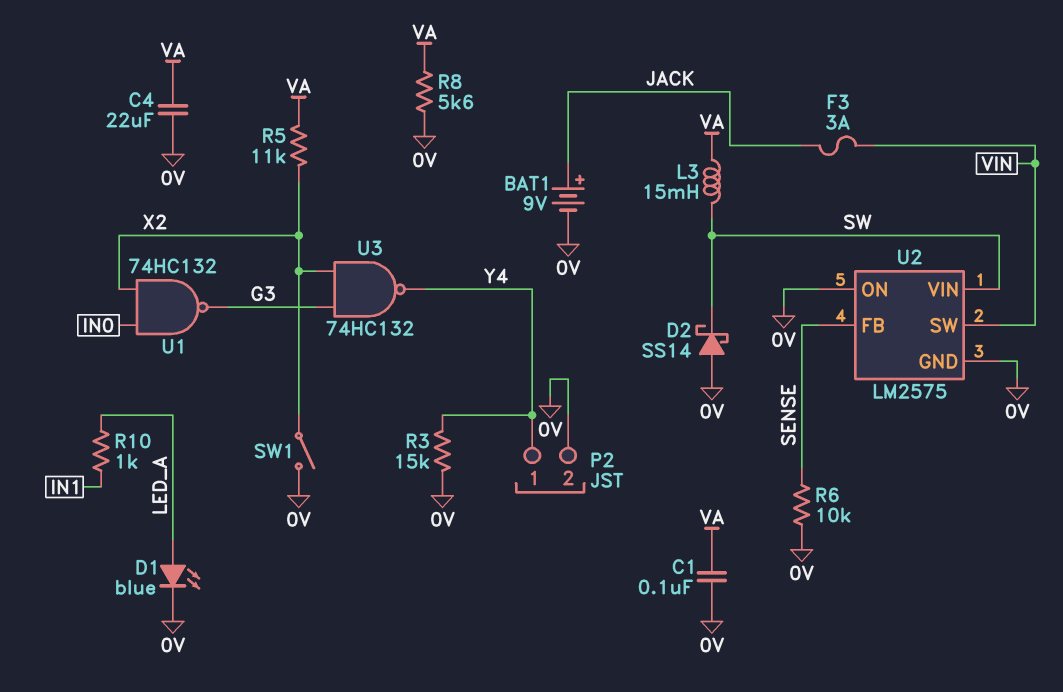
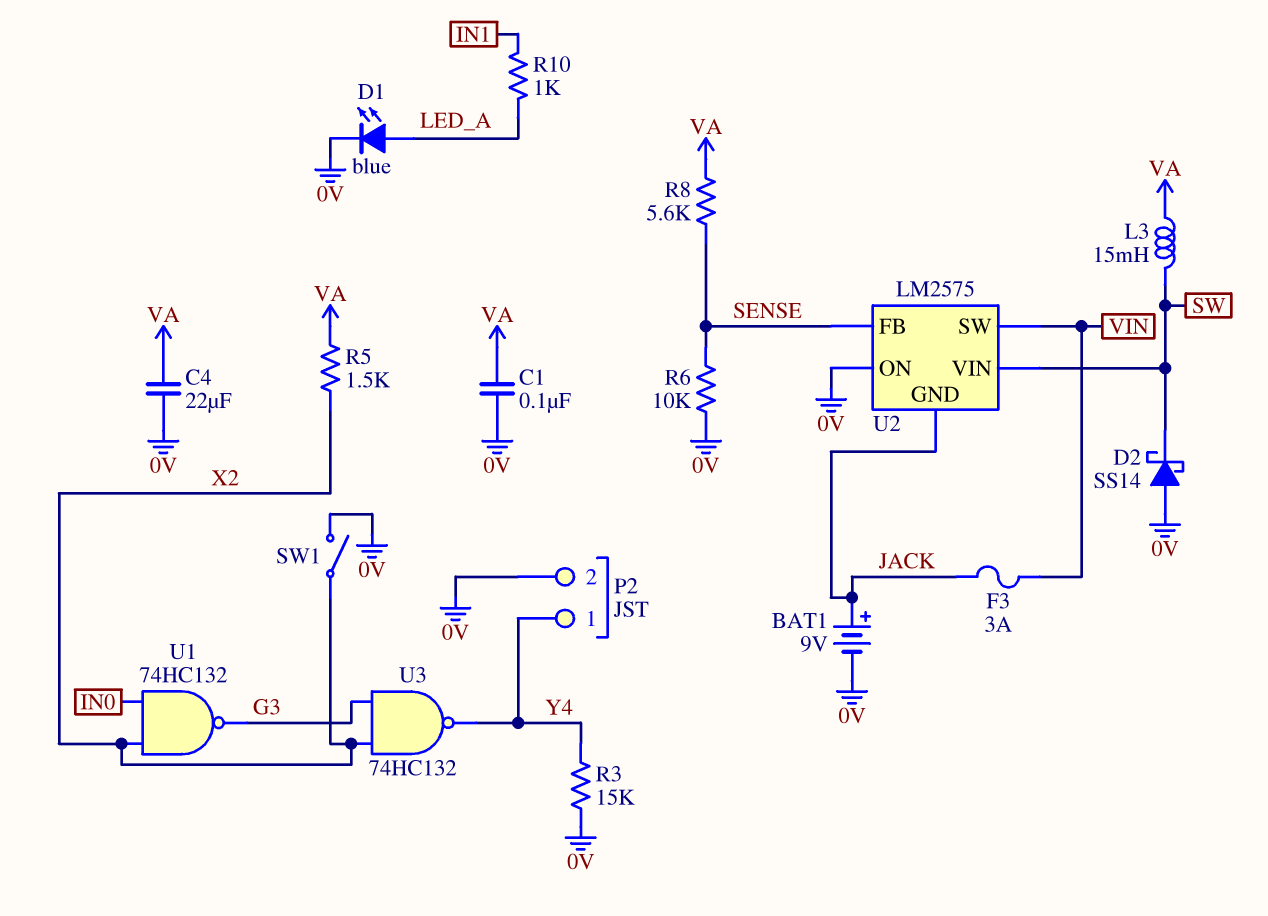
R5: 11k (VA, X2) -> 1.5k (VA, X2)
R8: 5.6k (0V, VA) -> 5.6k (SENSE, VA)
U2 pin GND: 0V -> JACK

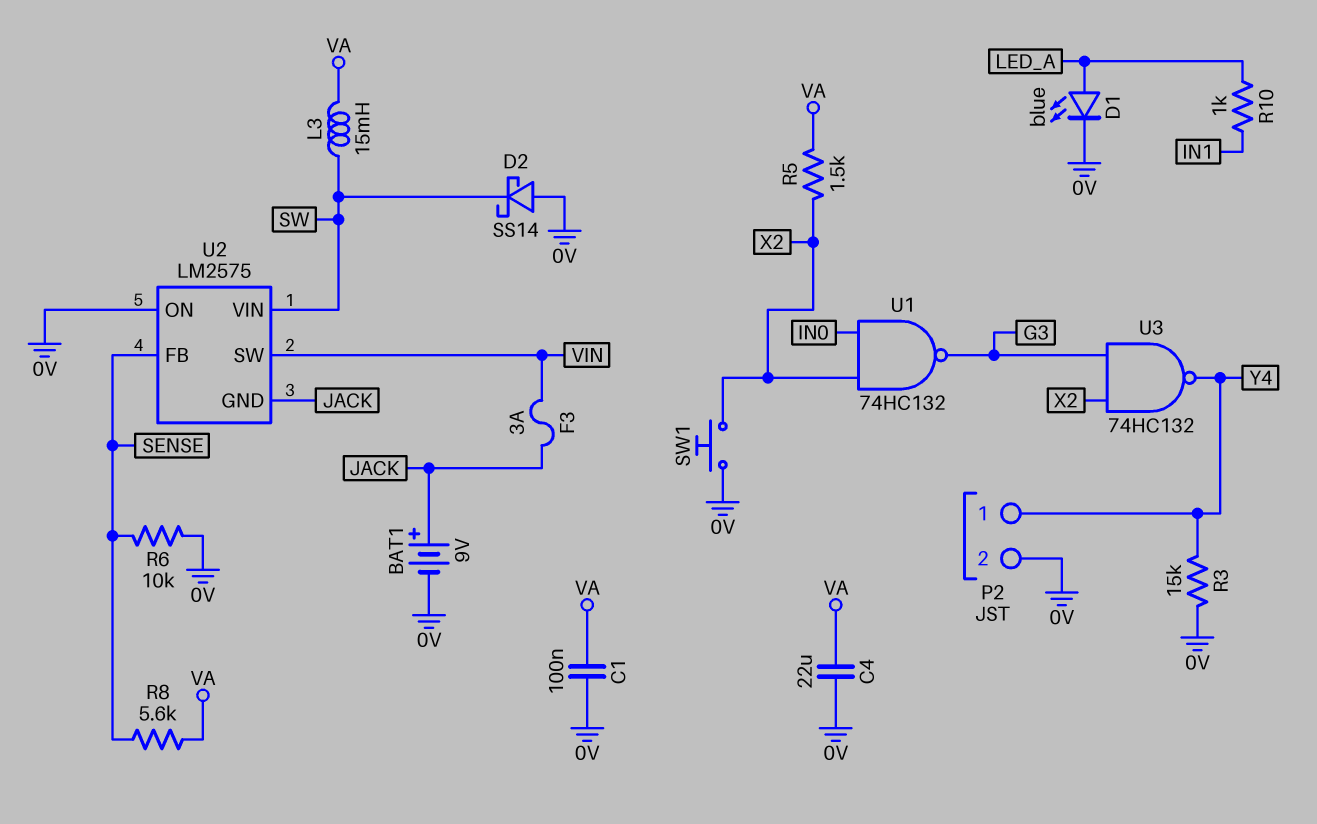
SW1: switch (0V, X2) -> button (0V, X2)

